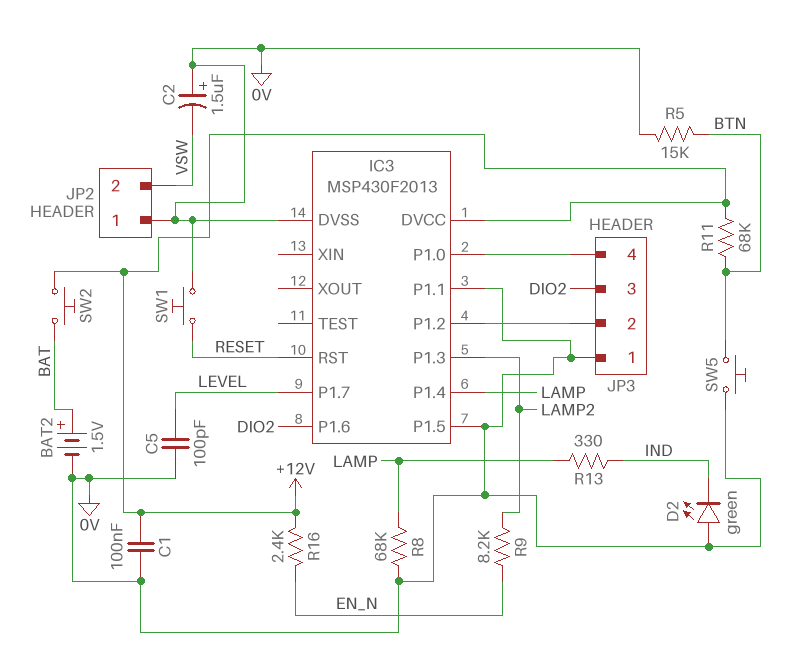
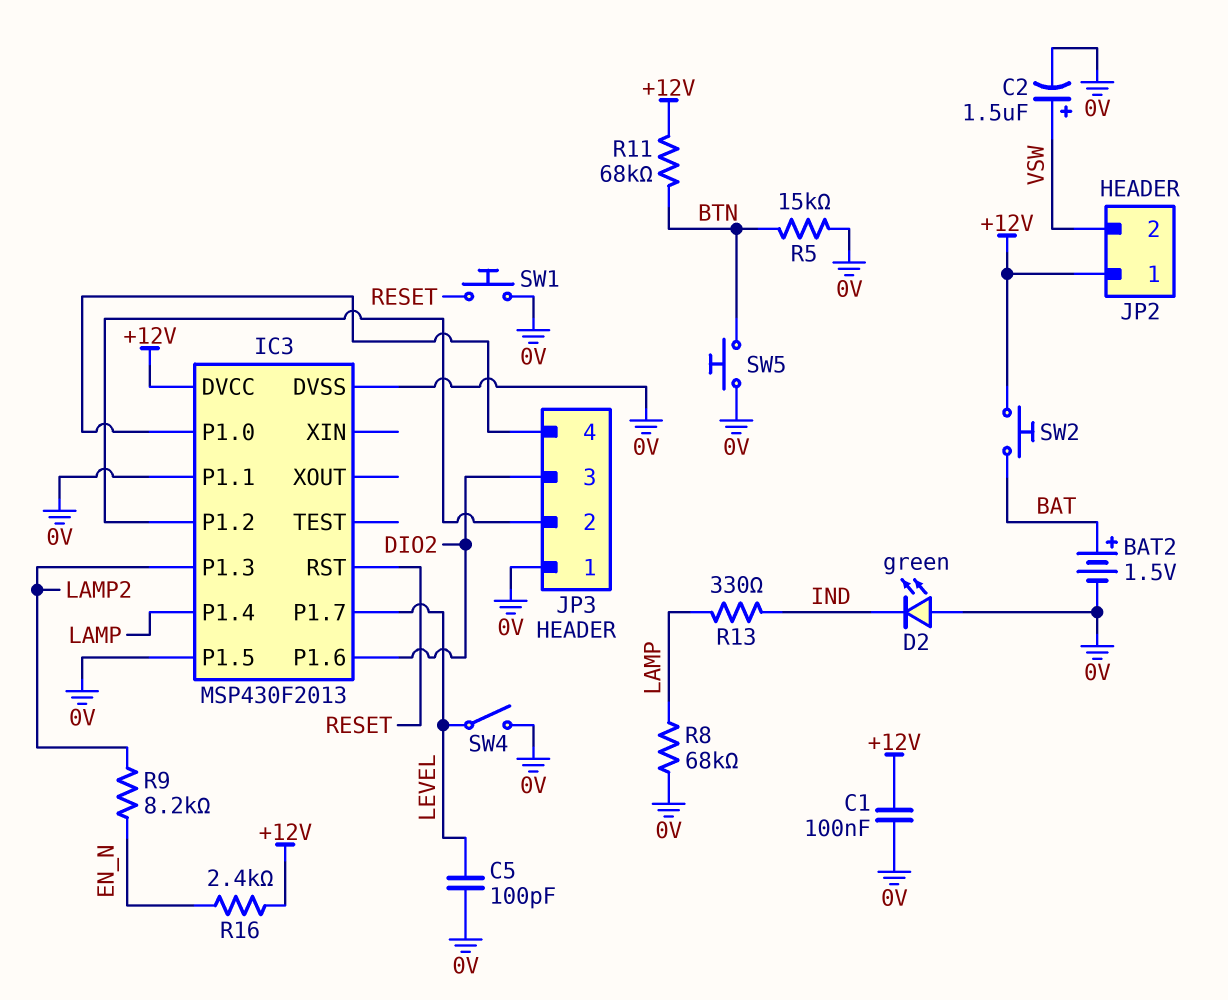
C2: 1.5uF (plus 0V, minus VSW) -> 1.5uF (plus VSW, minus 0V)
JP2 pin 1: 0V -> +12V
SW4: none -> switch (0V, LEVEL)

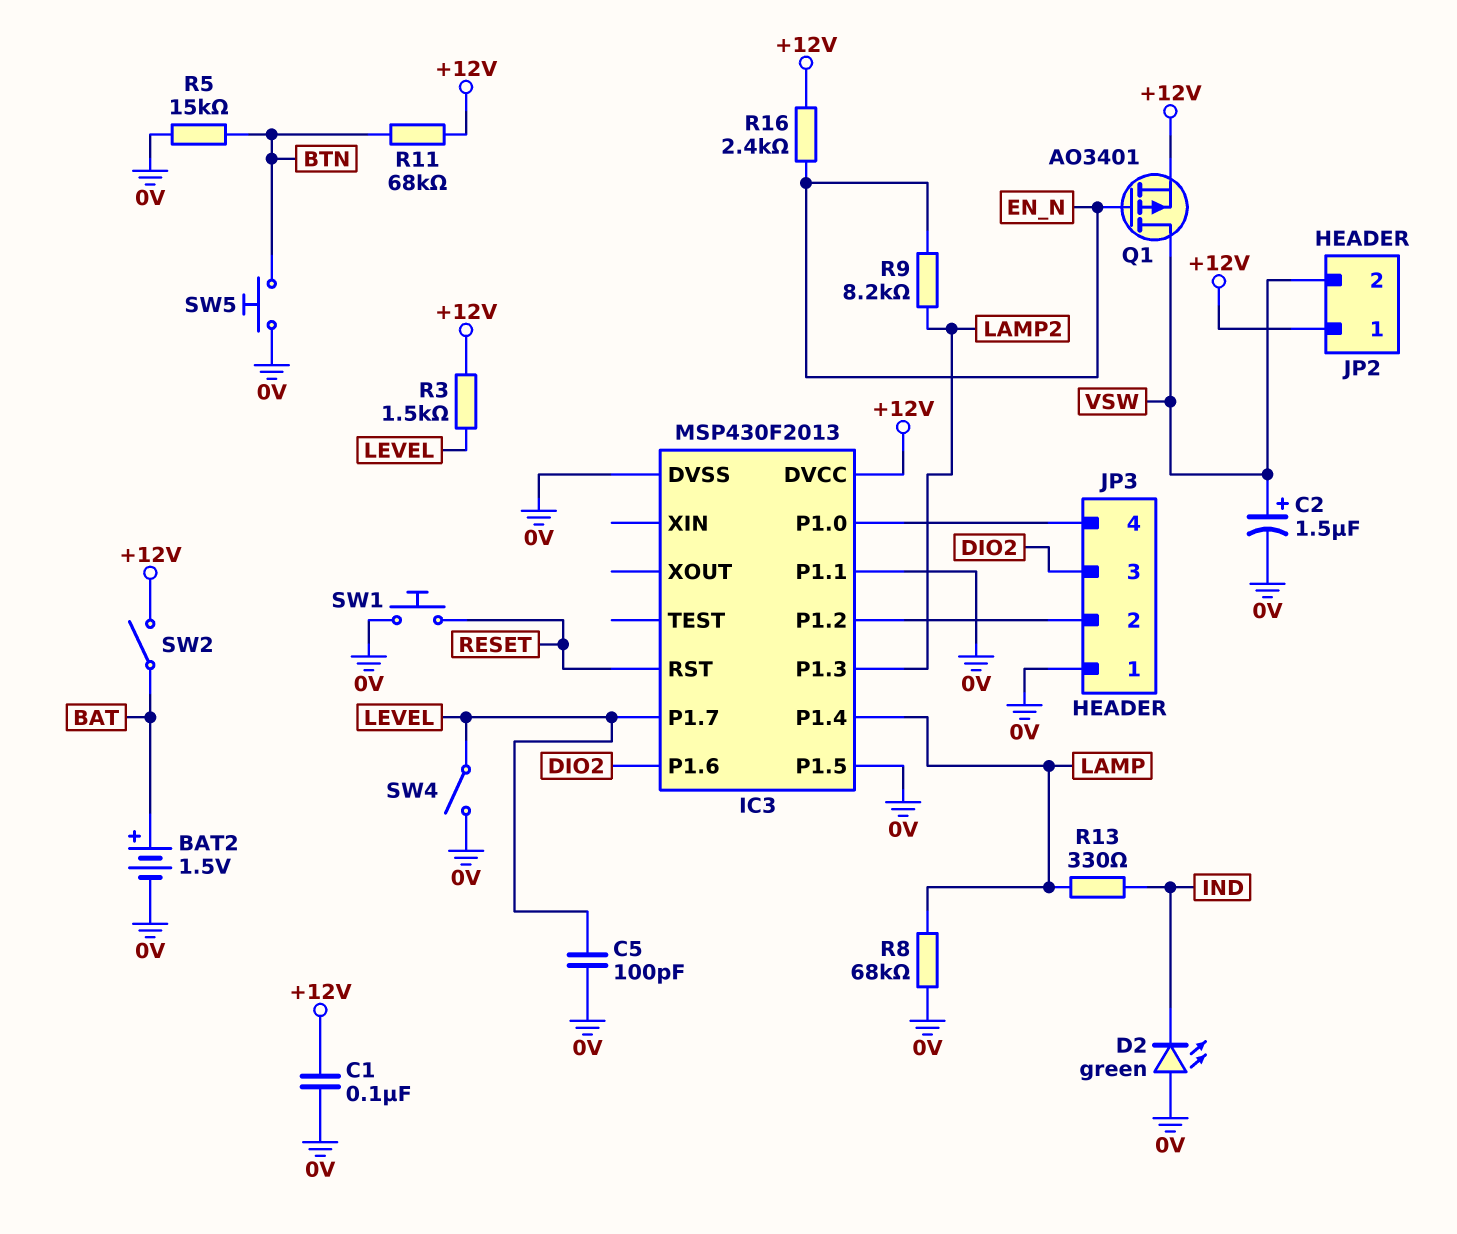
Q1: none -> PMOS AO3401 (G EN_N, D VSW, S +12V)
R3: none -> 1.5k (+12V, LEVEL)
SW2: button (+12V, BAT) -> switch (+12V, BAT)

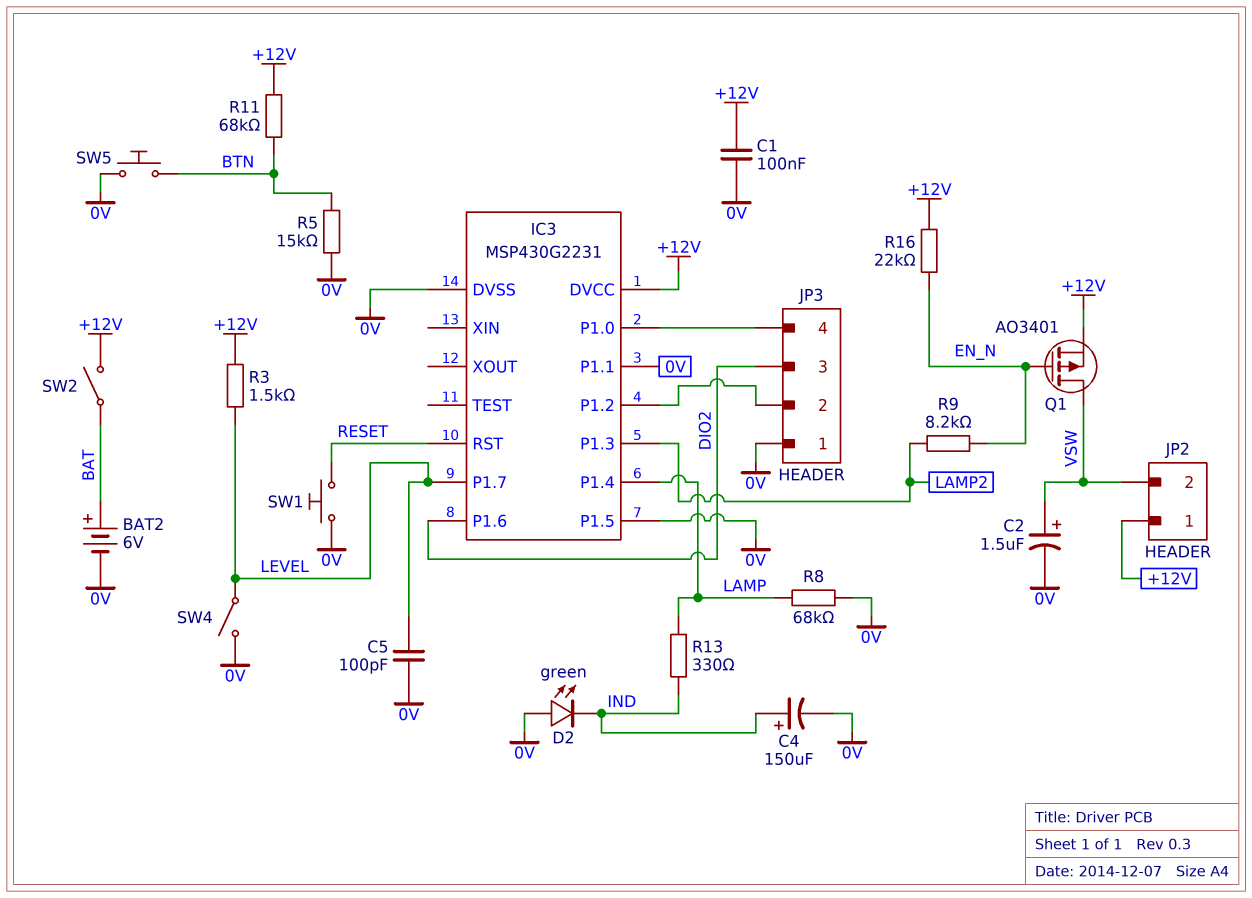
BAT2: 1.5V (plus BAT, minus 0V) -> 6V (plus BAT, minus 0V)
C4: none -> 150uF (plus IND, minus 0V)
IC3: MSP430F2013 -> MSP430G2231
R16: 2.4k (+12V, EN_N) -> 22k (+12V, EN_N)

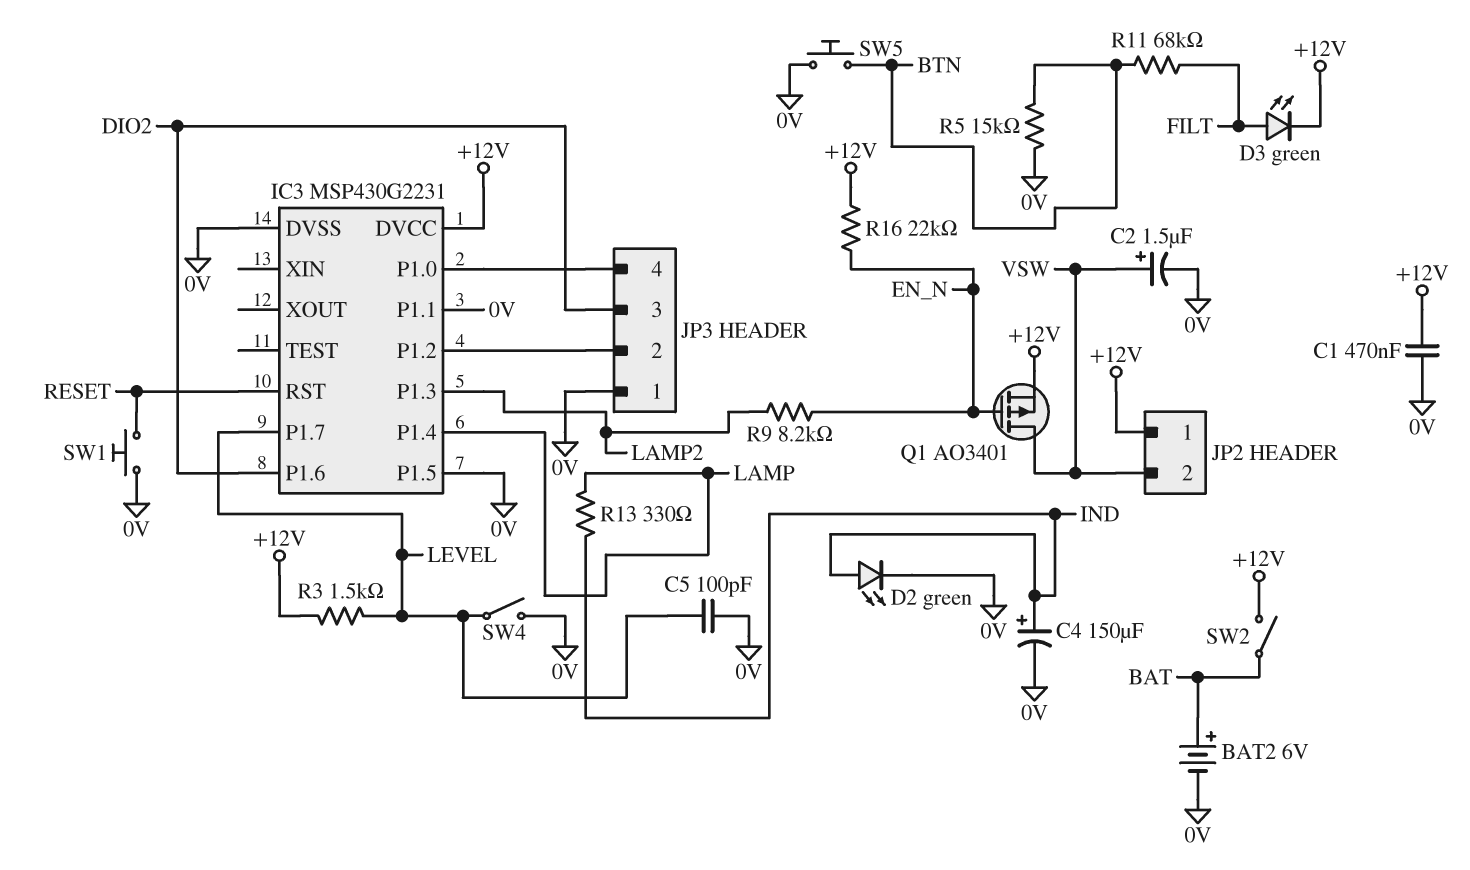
C1: 100nF (+12V, 0V) -> 470nF (+12V, 0V)
D2: LED green (A 0V, K IND) -> LED green (A IND, K 0V)
D3: none -> LED green (A FILT, K +12V)
R8: 68k (0V, LAMP) -> none
R11: 68k (+12V, BTN) -> 68k (BTN, FILT)

